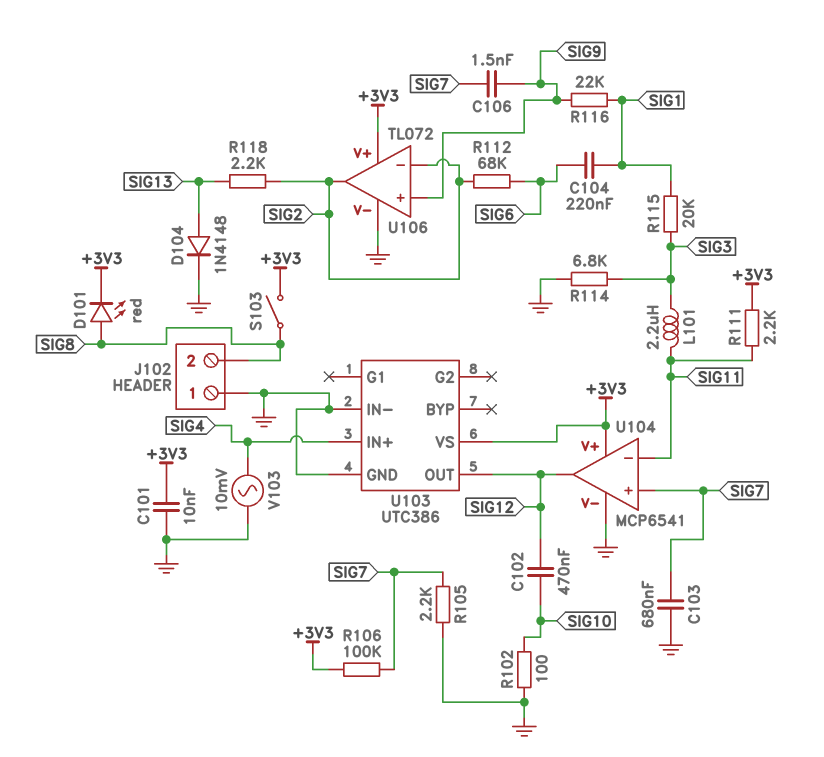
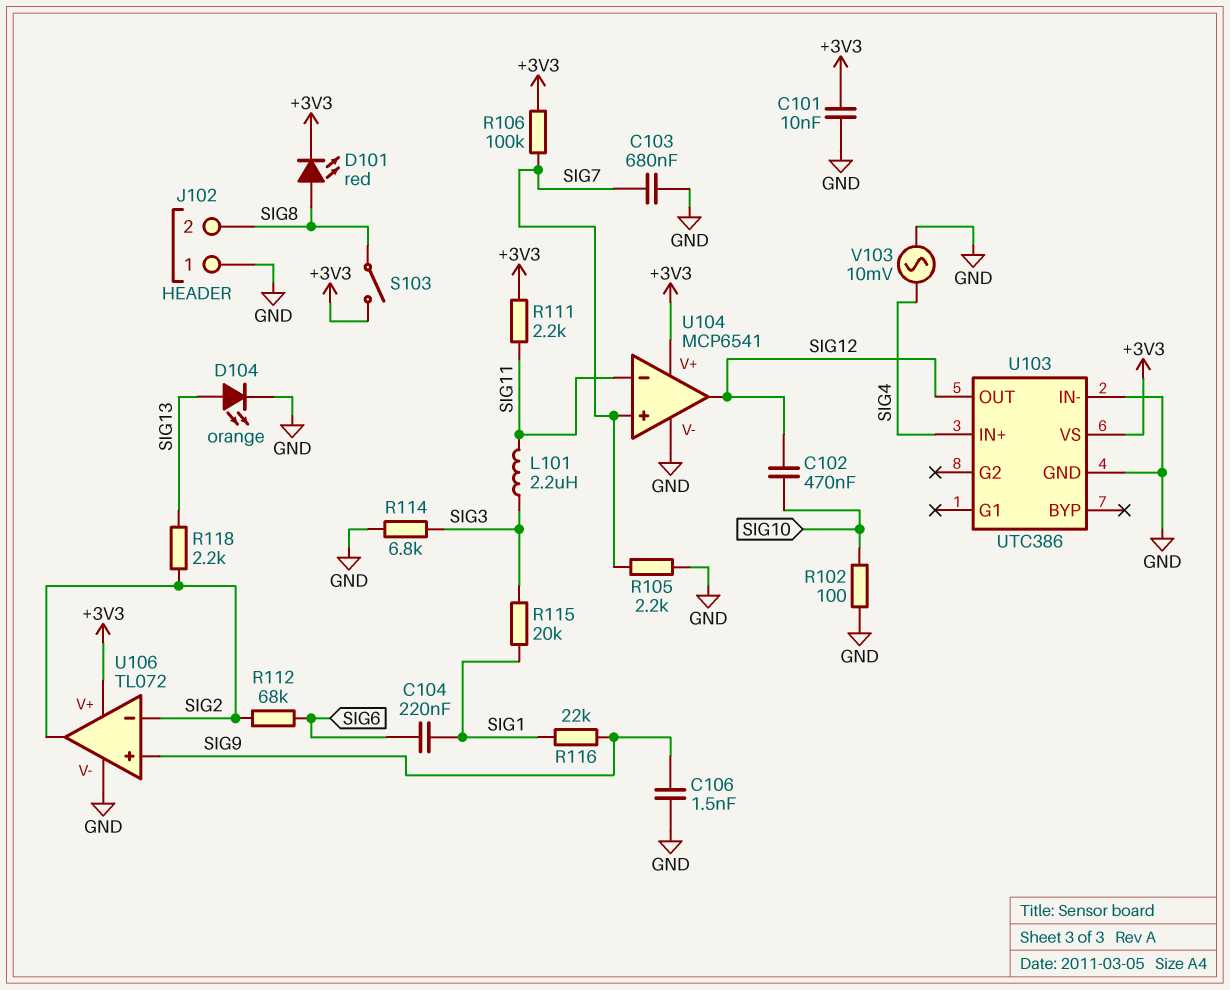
C106: 1.5nF (SIG7, SIG9) -> 1.5nF (GND, SIG9)
D104: diode 1N4148 (A SIG13, K GND) -> LED orange (A SIG13, K GND)

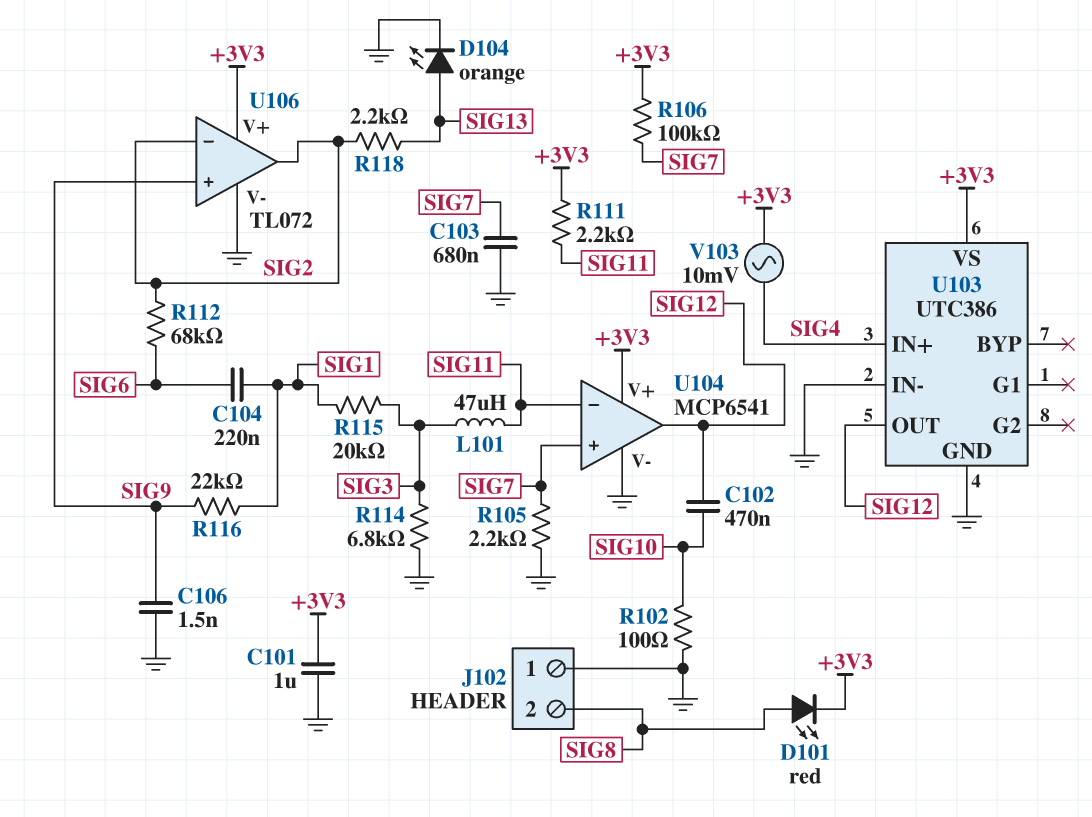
C101: 10nF (+3V3, GND) -> 1uF (+3V3, GND)
L101: 2.2uH (SIG3, SIG11) -> 47uH (SIG3, SIG11)
S103: switch (+3V3, SIG8) -> none
V103: AC 10mV (GND, SIG4) -> AC 10mV (+3V3, SIG4)

